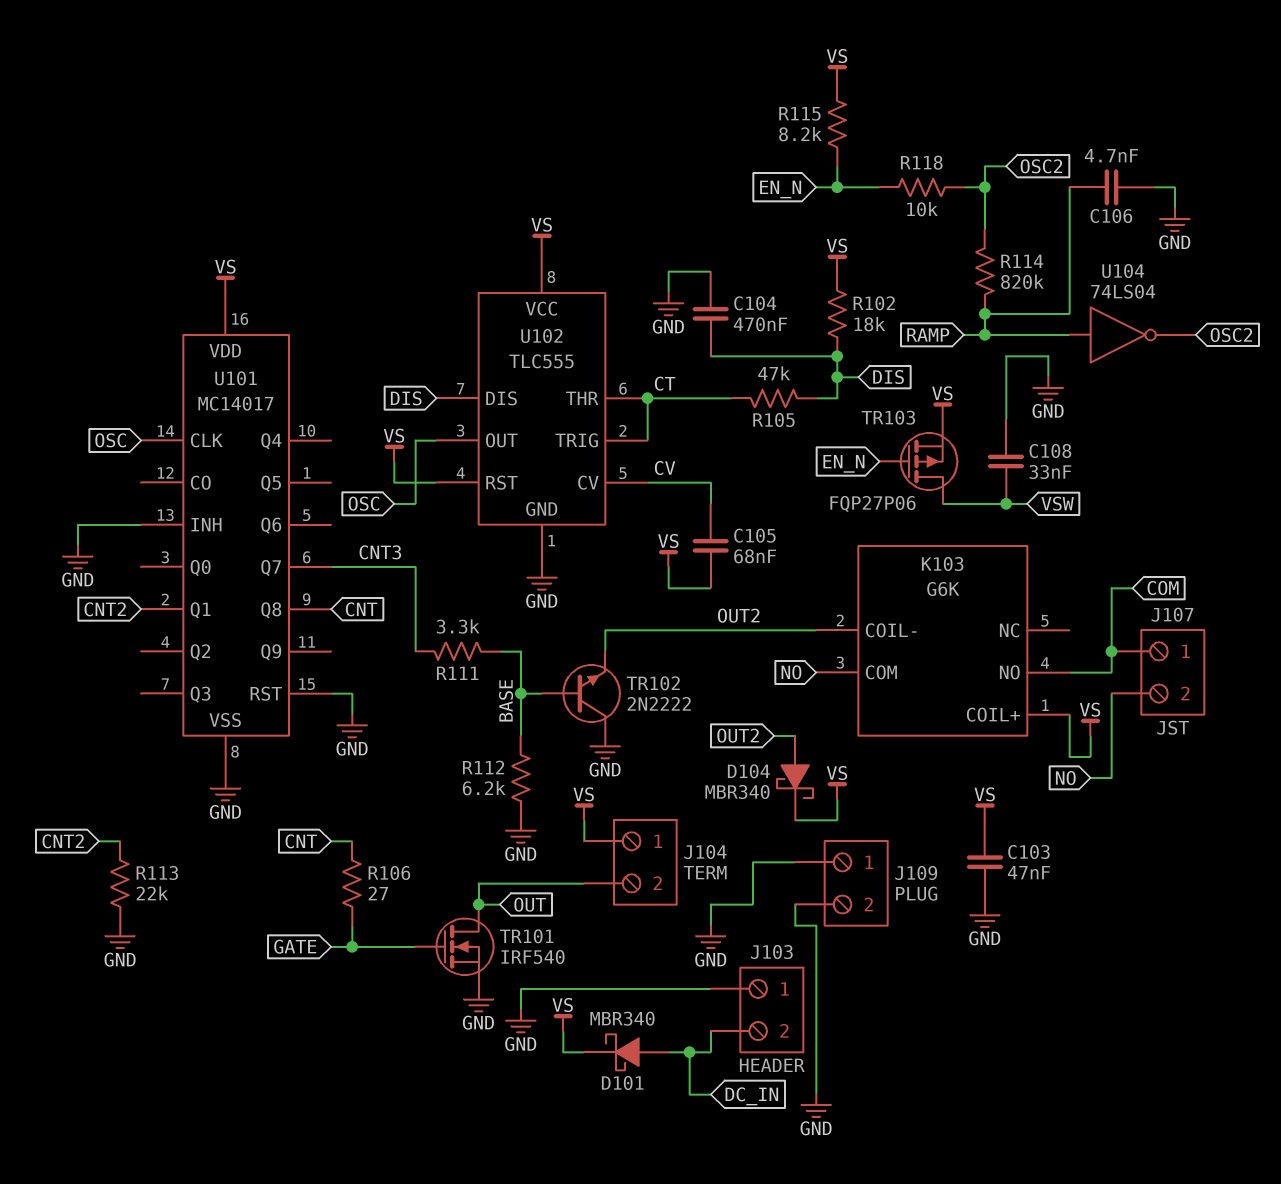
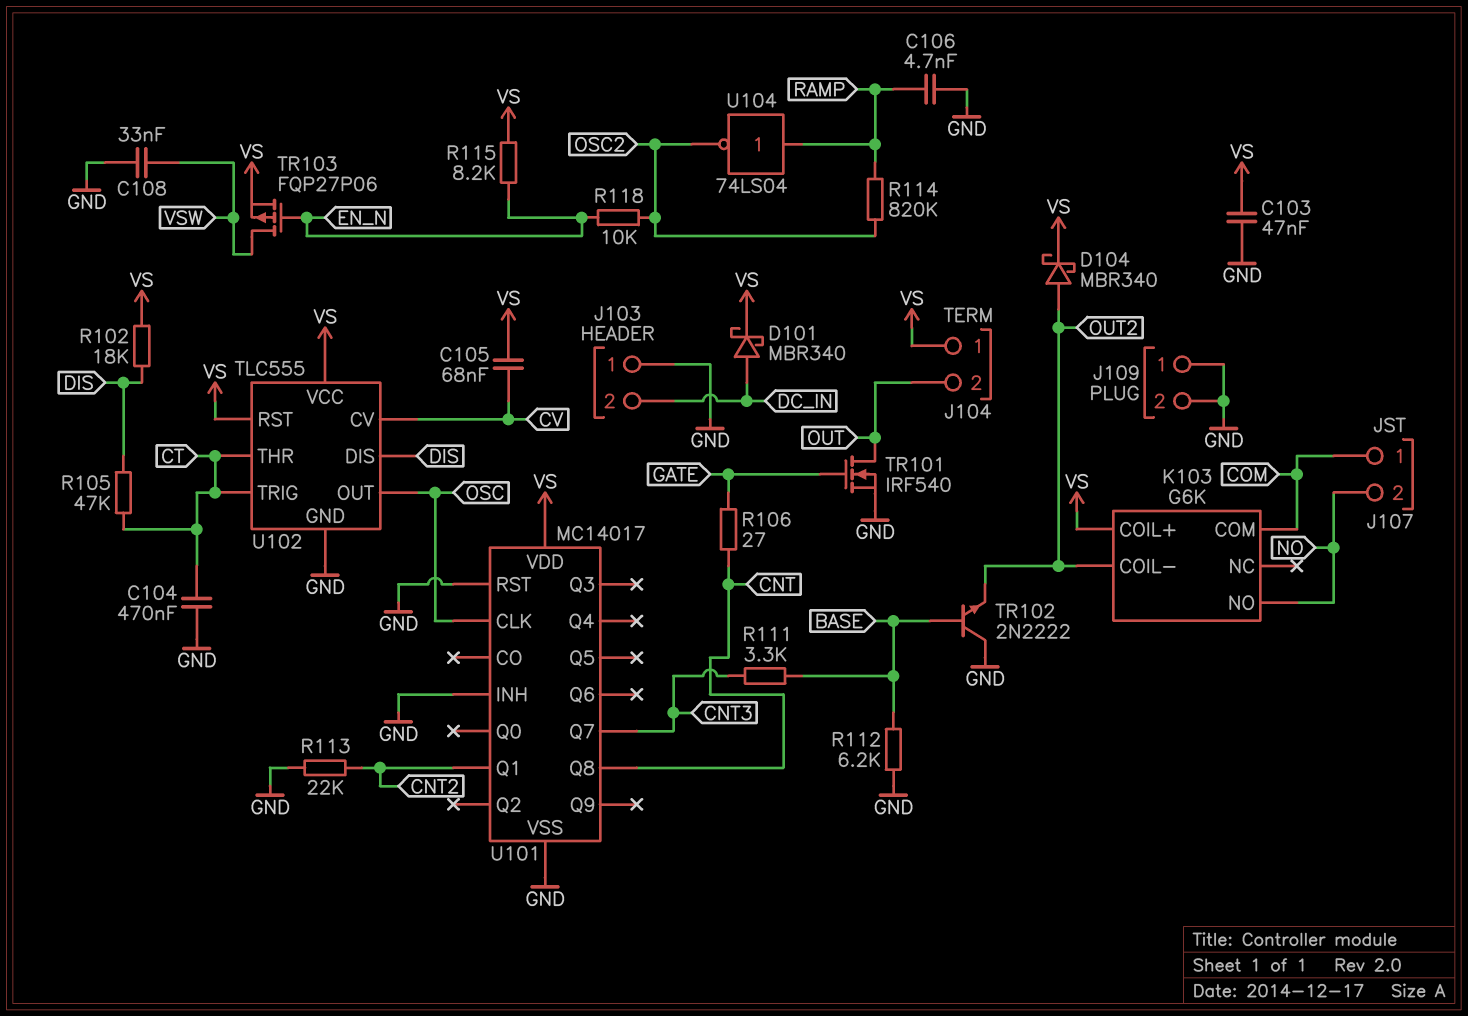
C104: 470nF (DIS, GND) -> 470nF (CT, GND)
K103 pin COM: NO -> COM
K103 pin NO: COM -> NO

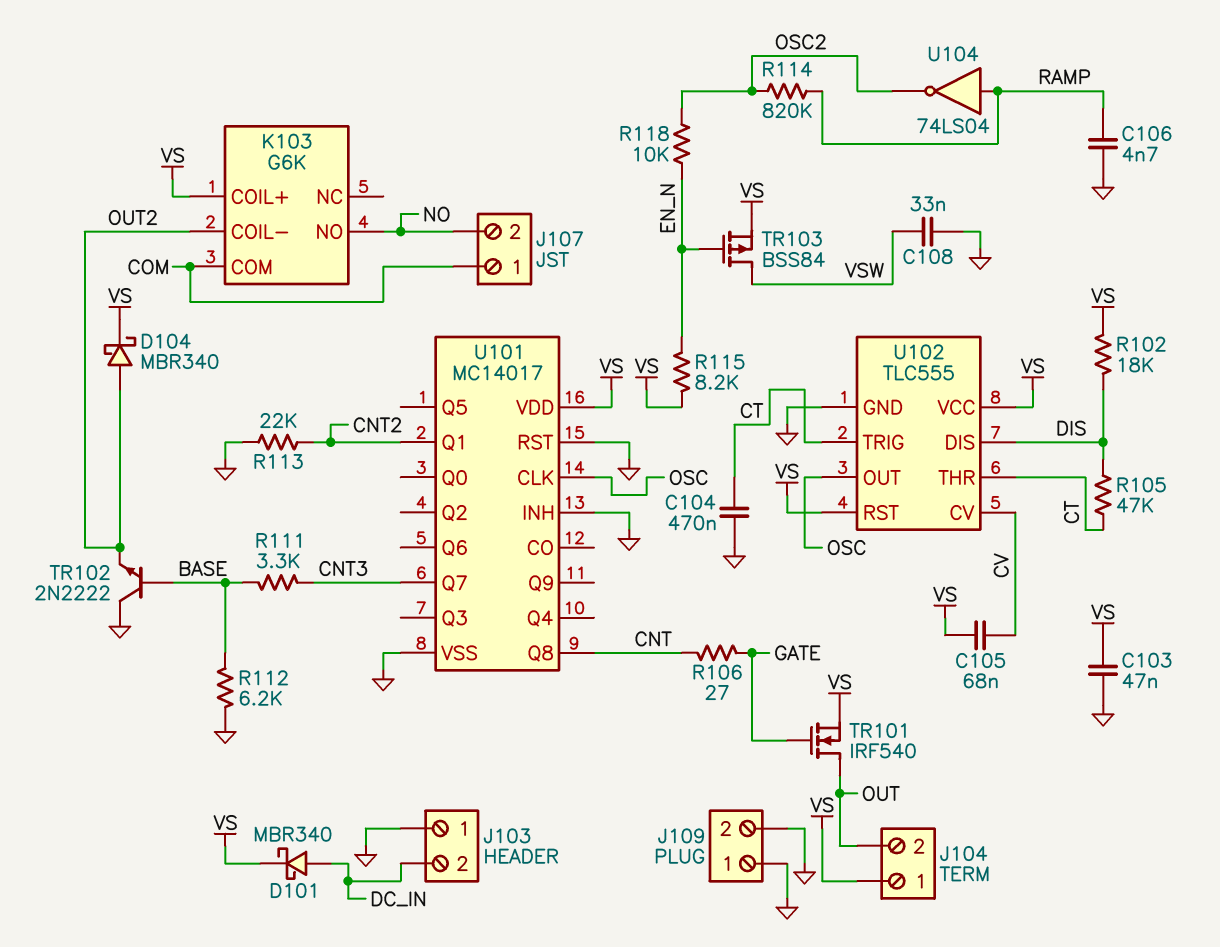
TR101: NMOS IRF540 (G GATE, D OUT, S GND) -> NMOS IRF540 (G GATE, D OUT, S VS)
TR103: PMOS FQP27P06 (G EN_N, D VSW, S VS) -> PMOS BSS84 (G EN_N, D VSW, S VS)

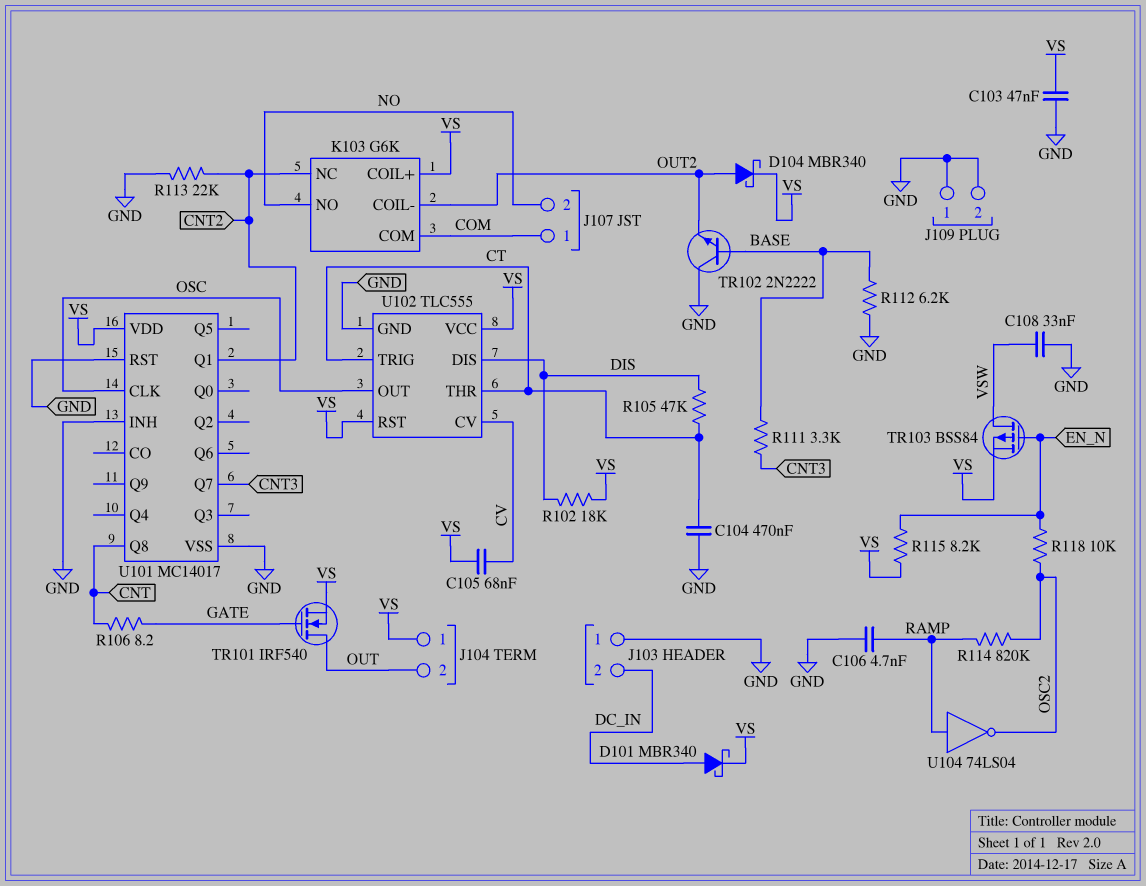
K103 pin NC: none -> CNT2
R106: 27 (CNT, GATE) -> 8.2 (CNT, GATE)

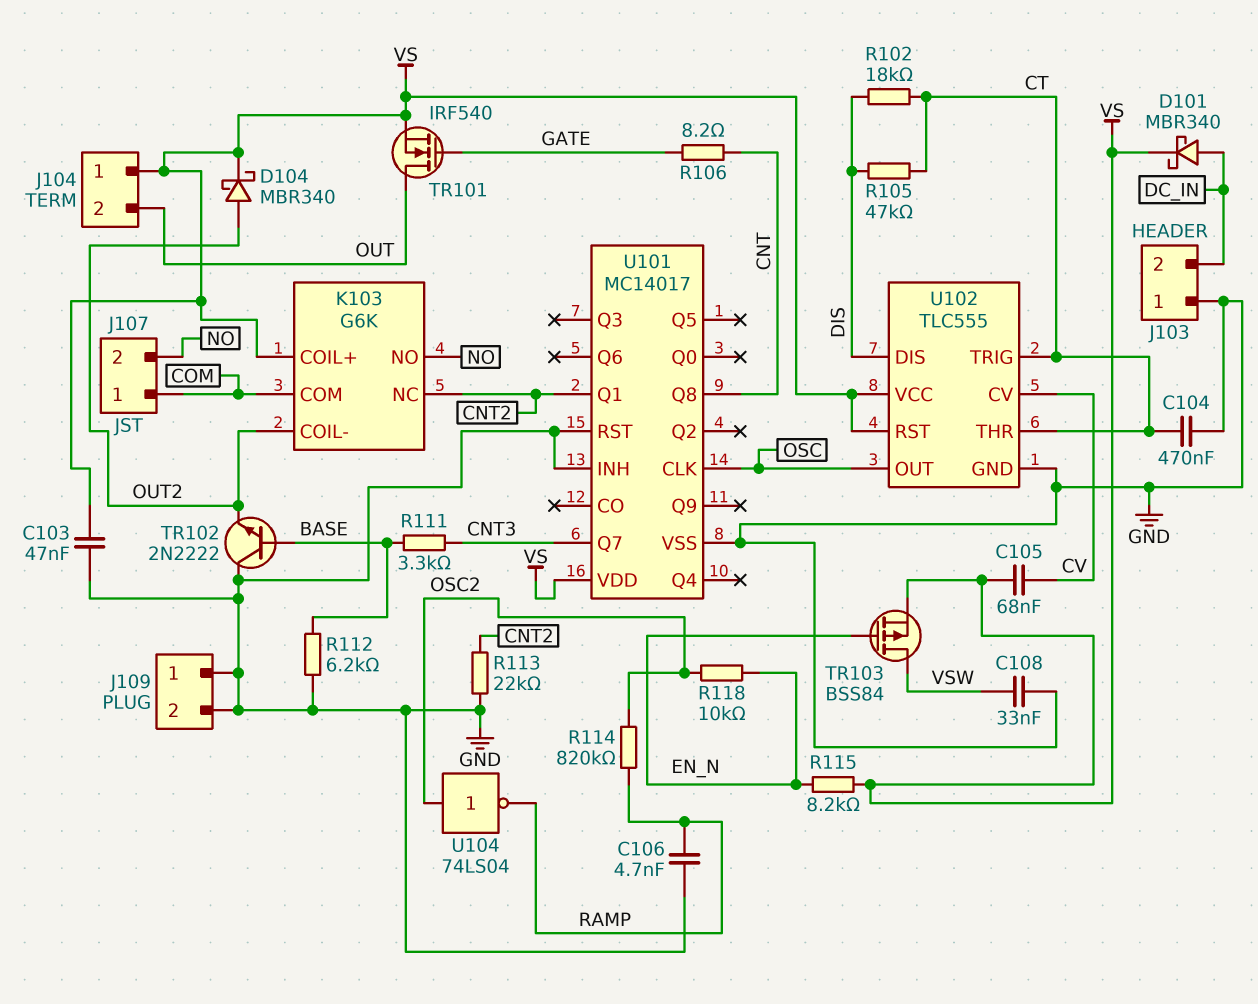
R102: 18k (DIS, VS) -> 18k (CT, DIS)
U104: NOT 74LS04 (in RAMP, out OSC2) -> NOT 74LS04 (in OSC2, out RAMP)

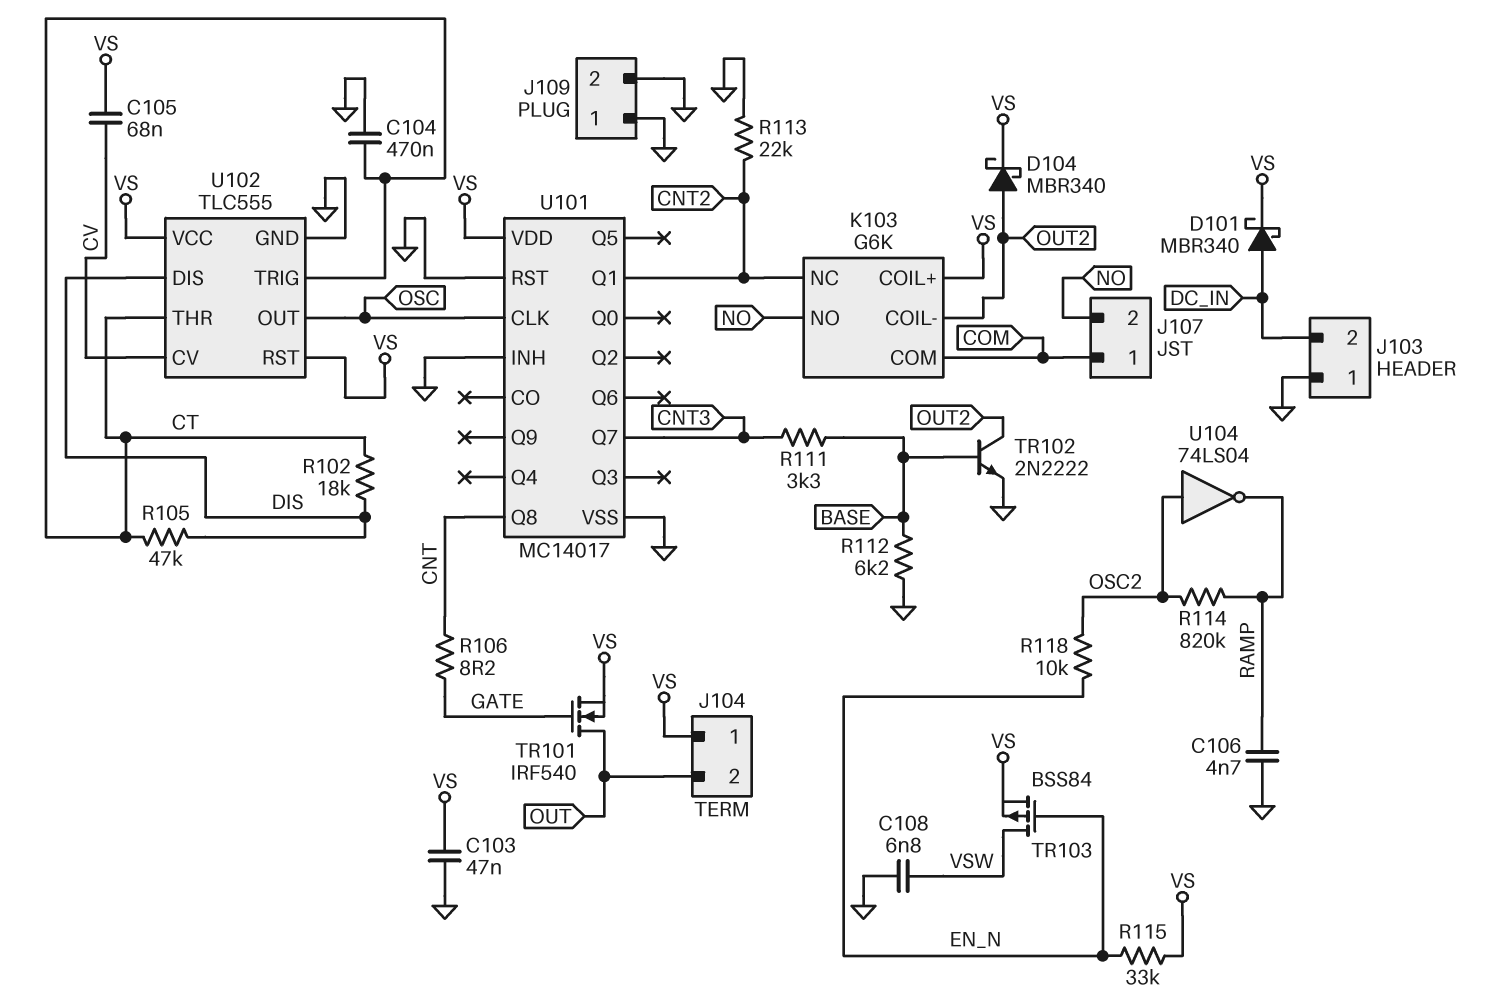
C108: 33nF (GND, VSW) -> 6.8nF (GND, VSW)
R115: 8.2k (EN_N, VS) -> 33k (EN_N, VS)
TR102: NPN 2N2222 (B BASE, C GND, E OUT2) -> NPN 2N2222 (B BASE, C OUT2, E GND)

